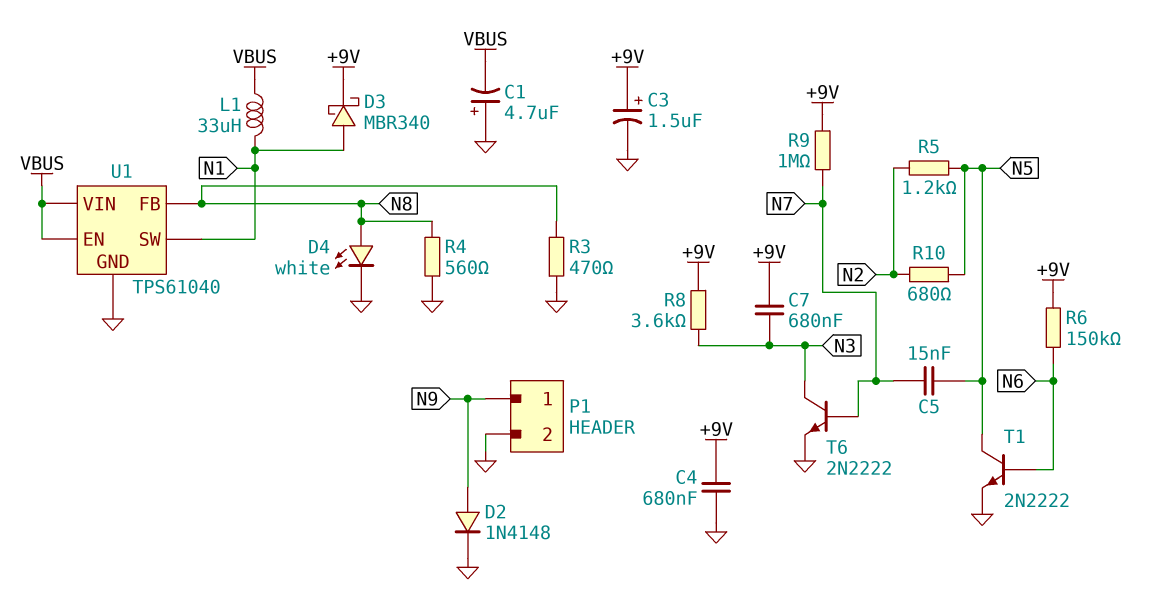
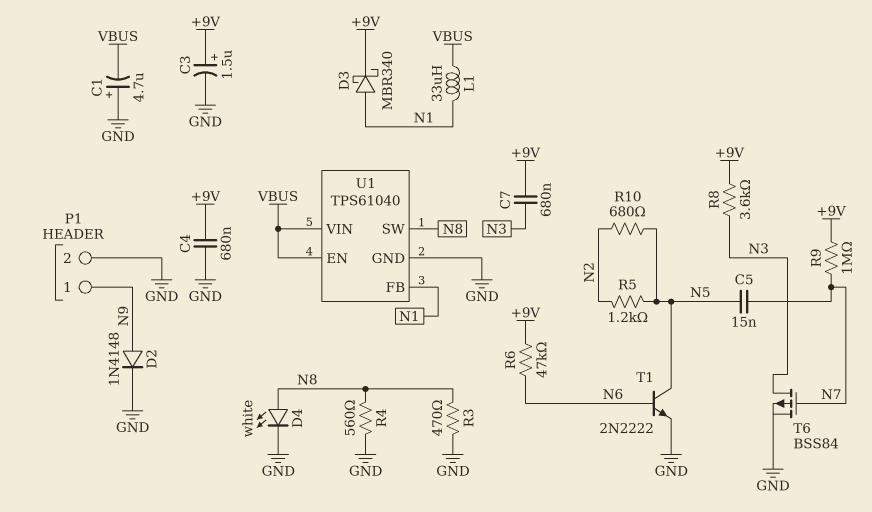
R6: 150k (+9V, N6) -> 47k (+9V, N6)
T6: NPN 2N2222 (B N7, C N3, E GND) -> PMOS BSS84 (G N7, D N3, S GND)
U1 pin FB: N8 -> N1
U1 pin SW: N1 -> N8

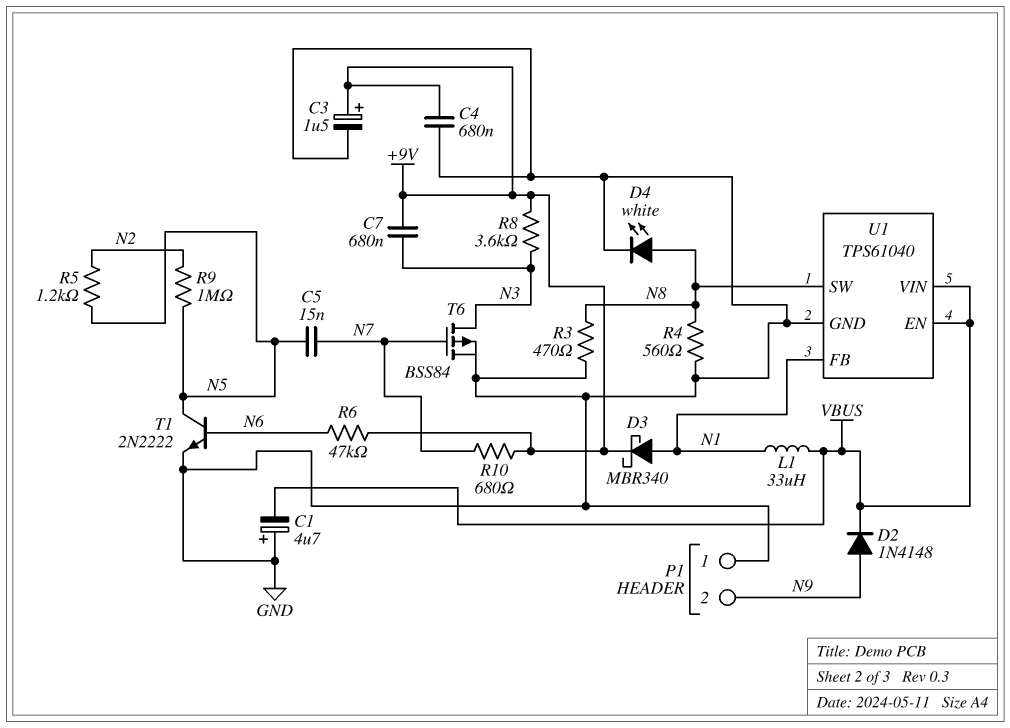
D2: diode 1N4148 (A N9, K GND) -> diode 1N4148 (A N9, K VBUS)
P1 pin 1: N9 -> GND
P1 pin 2: GND -> N9
R9: 1M (+9V, N7) -> 1M (N2, N5)
R10: 680 (N2, N5) -> 680 (+9V, N7)

